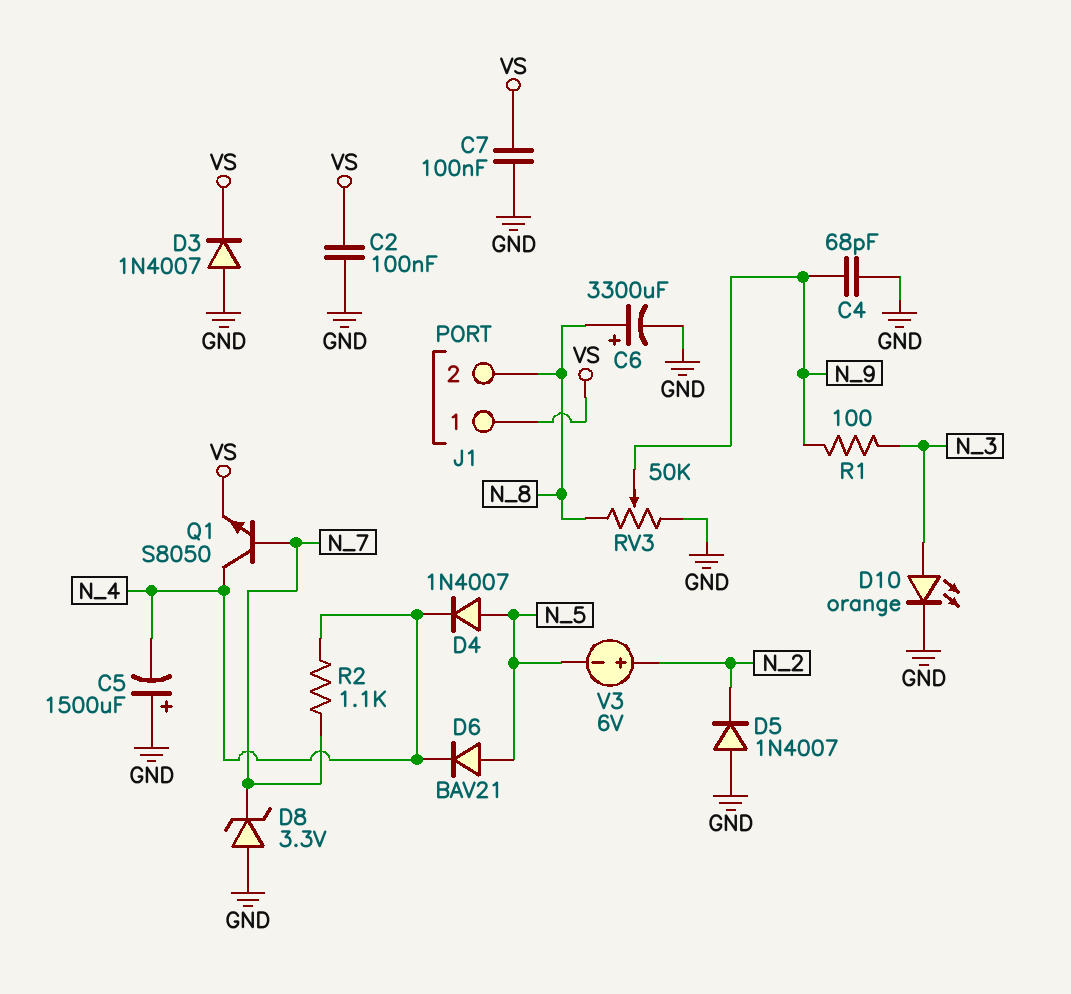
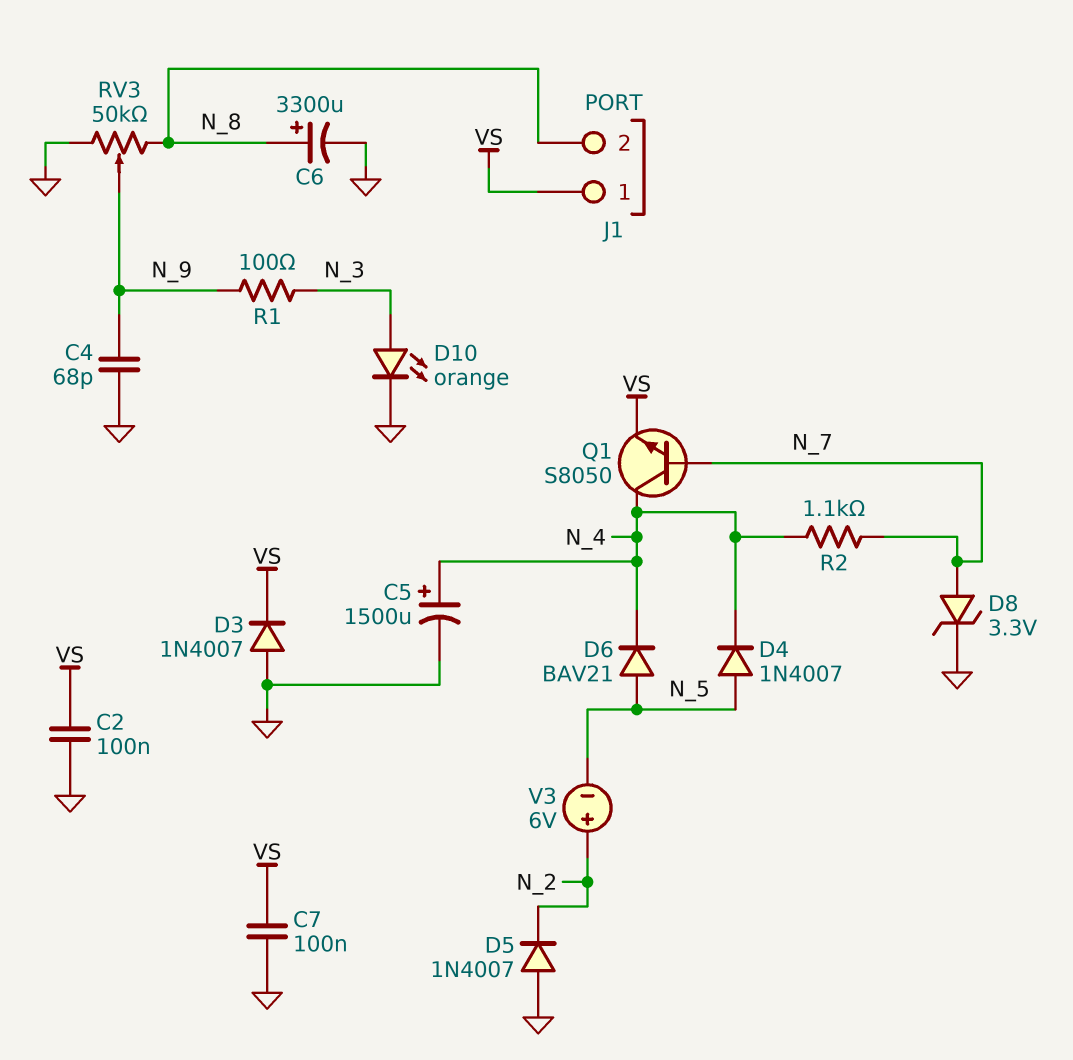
C5: 1500uF (plus GND, minus N_4) -> 1500uF (plus N_4, minus GND)
D8: zener 3.3V (A GND, K N_7) -> zener 3.3V (A N_7, K GND)

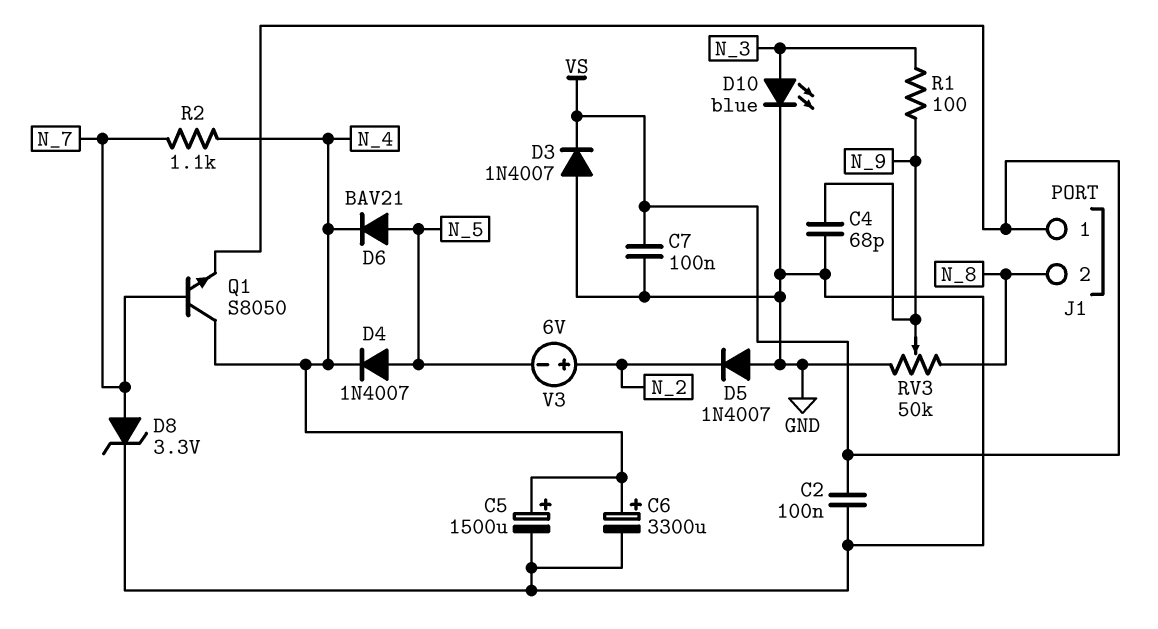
C6: 3300uF (plus N_8, minus GND) -> 3300uF (plus N_4, minus GND)
D10: LED orange (A N_3, K GND) -> LED blue (A N_3, K GND)

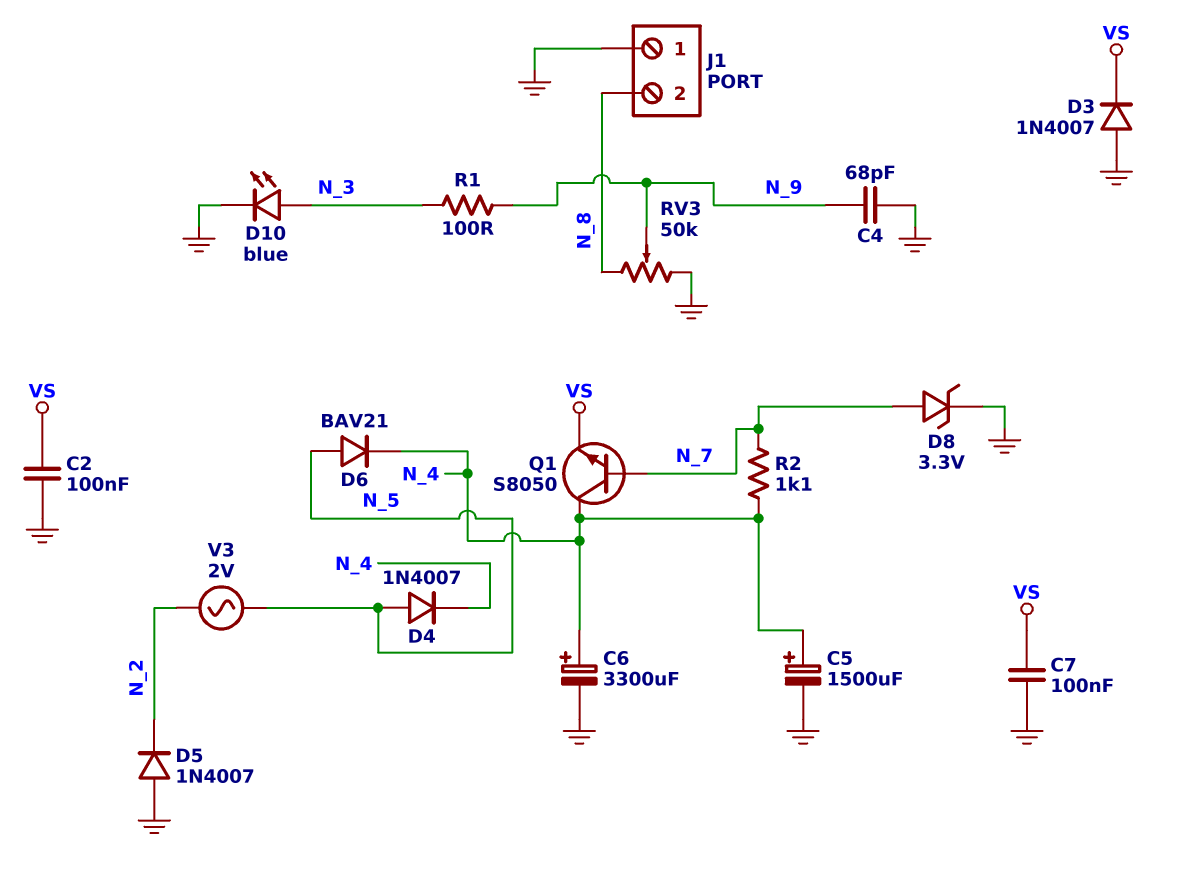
J1 pin 1: VS -> GND
V3: 6V (plus N_2, minus N_5) -> AC 2V (N_2, N_5)

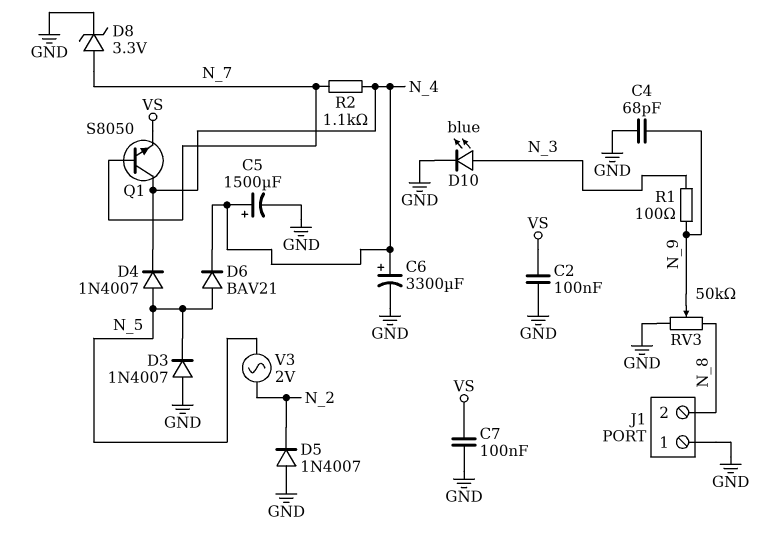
D3: diode 1N4007 (A GND, K VS) -> diode 1N4007 (A GND, K N_5)

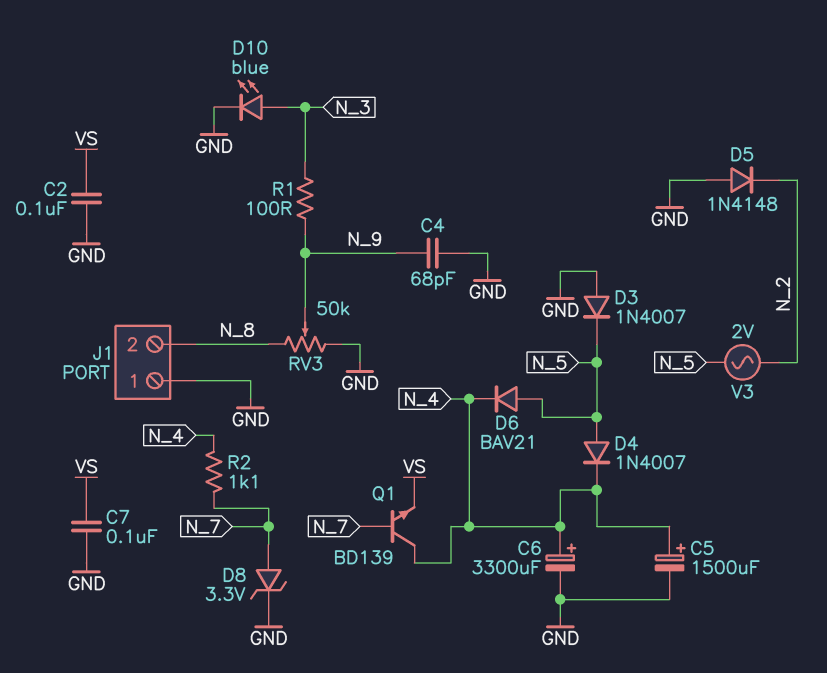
D5: diode 1N4007 (A GND, K N_2) -> diode 1N4148 (A GND, K N_2)
Q1: NPN S8050 (B N_7, C N_4, E VS) -> NPN BD139 (B N_7, C N_4, E VS)

